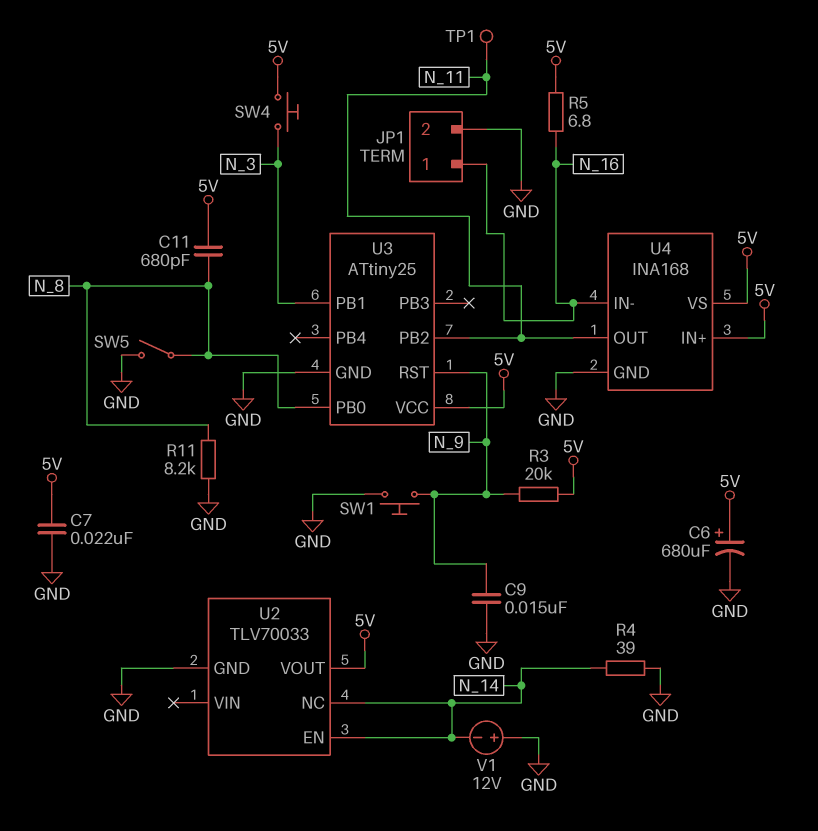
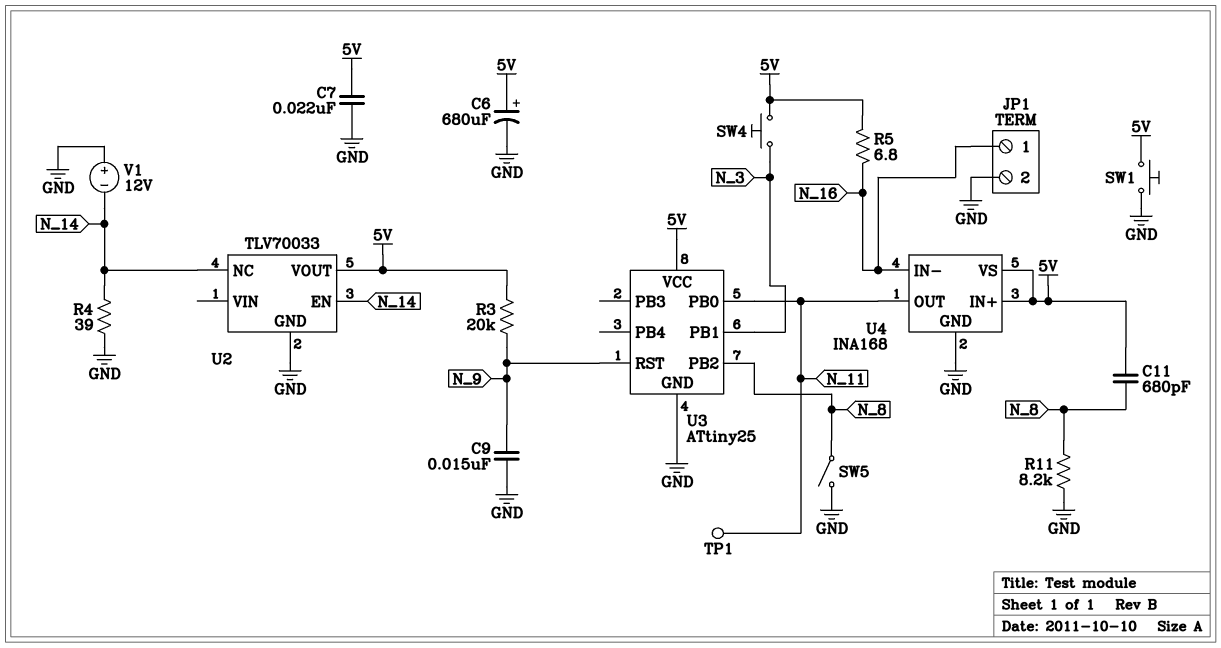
SW1: button (GND, N_9) -> button (5V, GND)
U3 pin PB0: N_8 -> N_11
U3 pin PB2: N_11 -> N_8

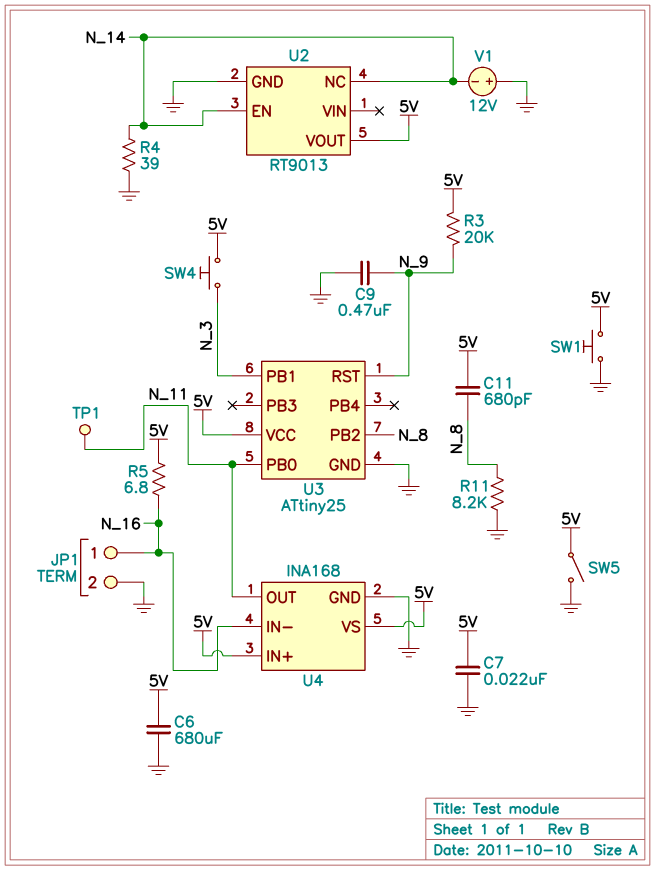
C6: 680uF (plus 5V, minus GND) -> 680uF (5V, GND)
C9: 15nF (GND, N_9) -> 470nF (GND, N_9)
SW5: switch (GND, N_8) -> switch (5V, GND)
U2: TLV70033 -> RT9013

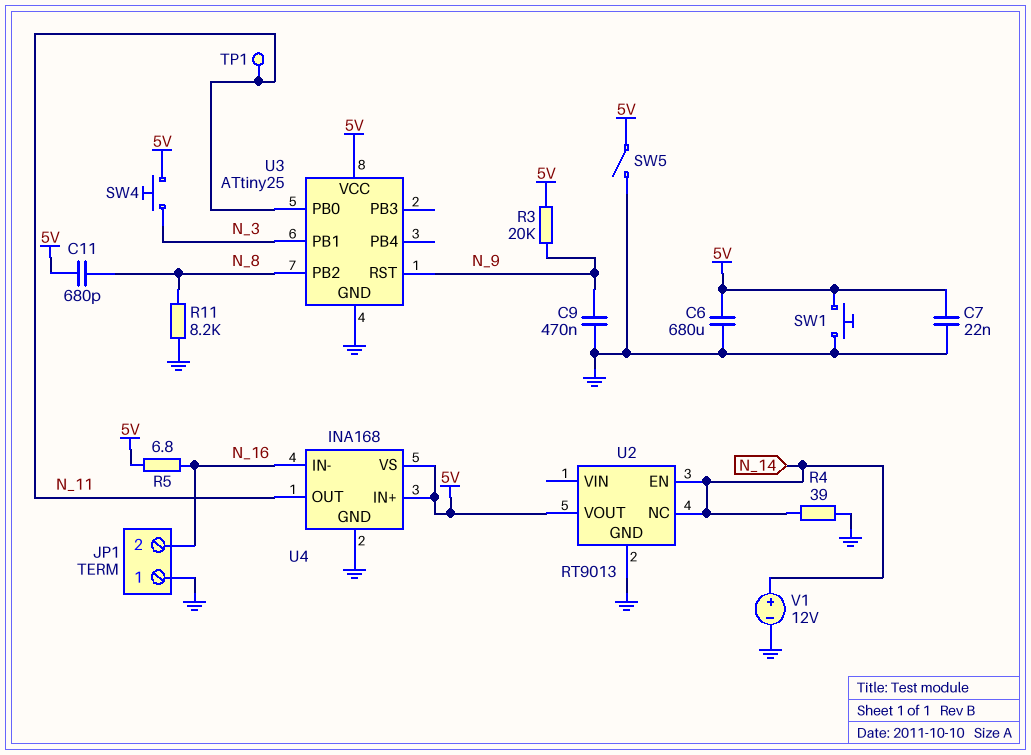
JP1 pin 1: N_16 -> GND
JP1 pin 2: GND -> N_16
V1: 12V (plus GND, minus N_14) -> 12V (plus N_14, minus GND)

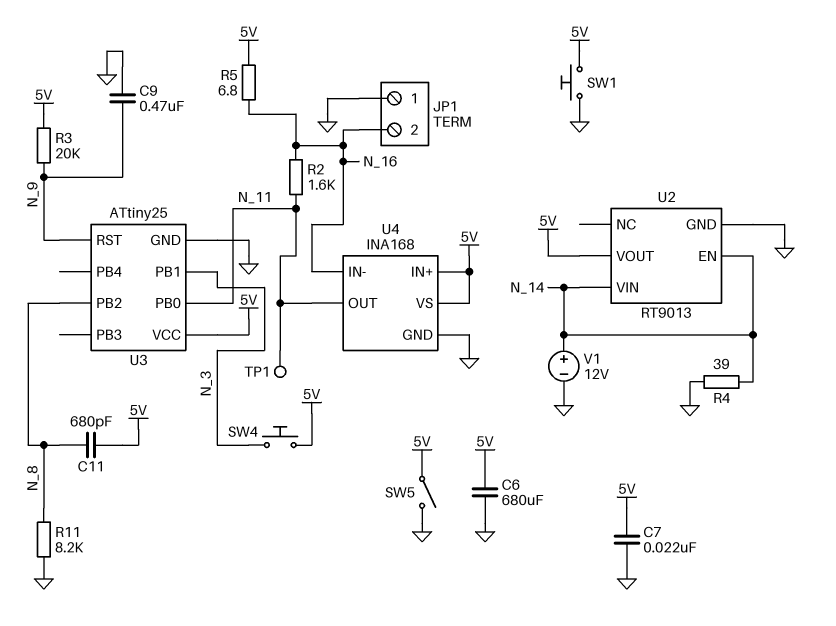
R2: none -> 1.6k (N_11, N_16)
U2 pin NC: N_14 -> none
U2 pin VIN: none -> N_14

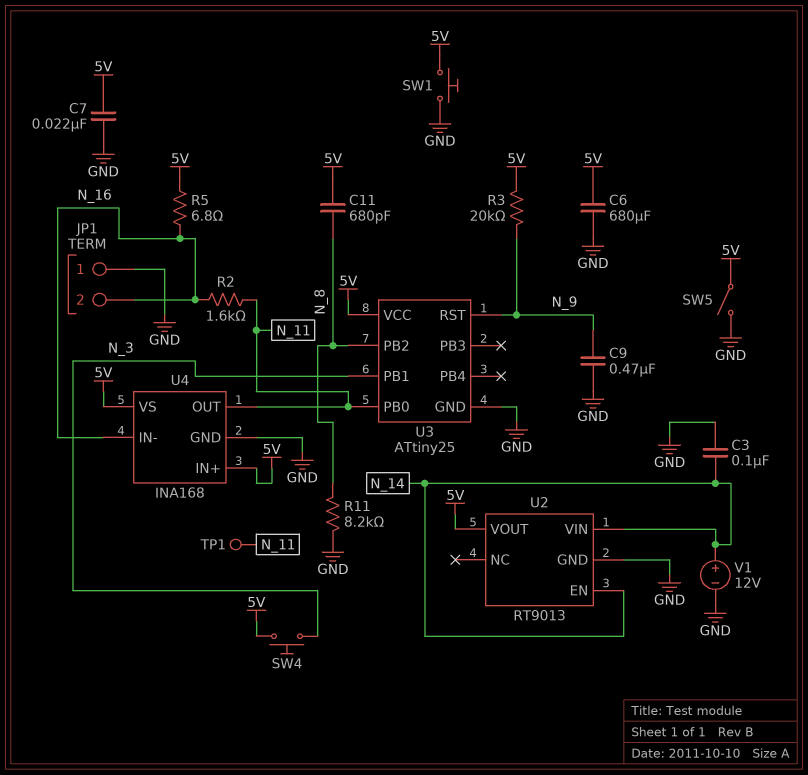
C3: none -> 100nF (GND, N_14)
R4: 39 (GND, N_14) -> none

